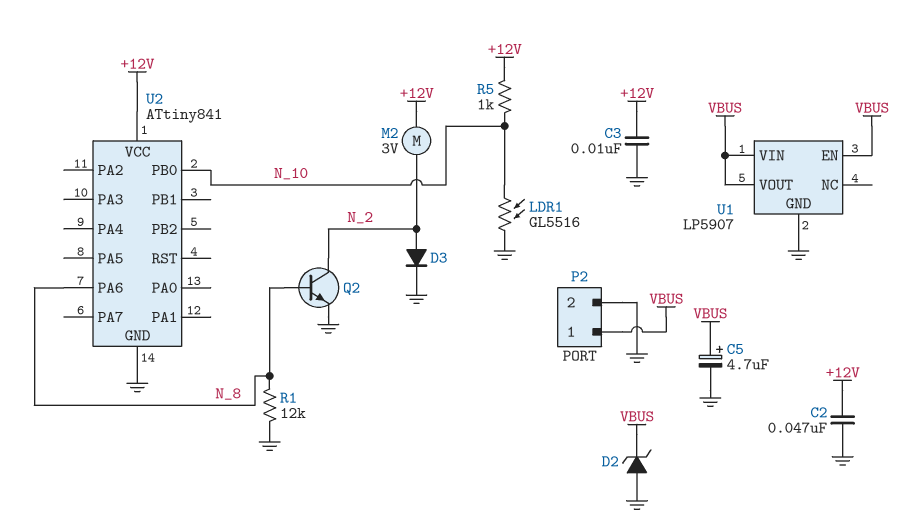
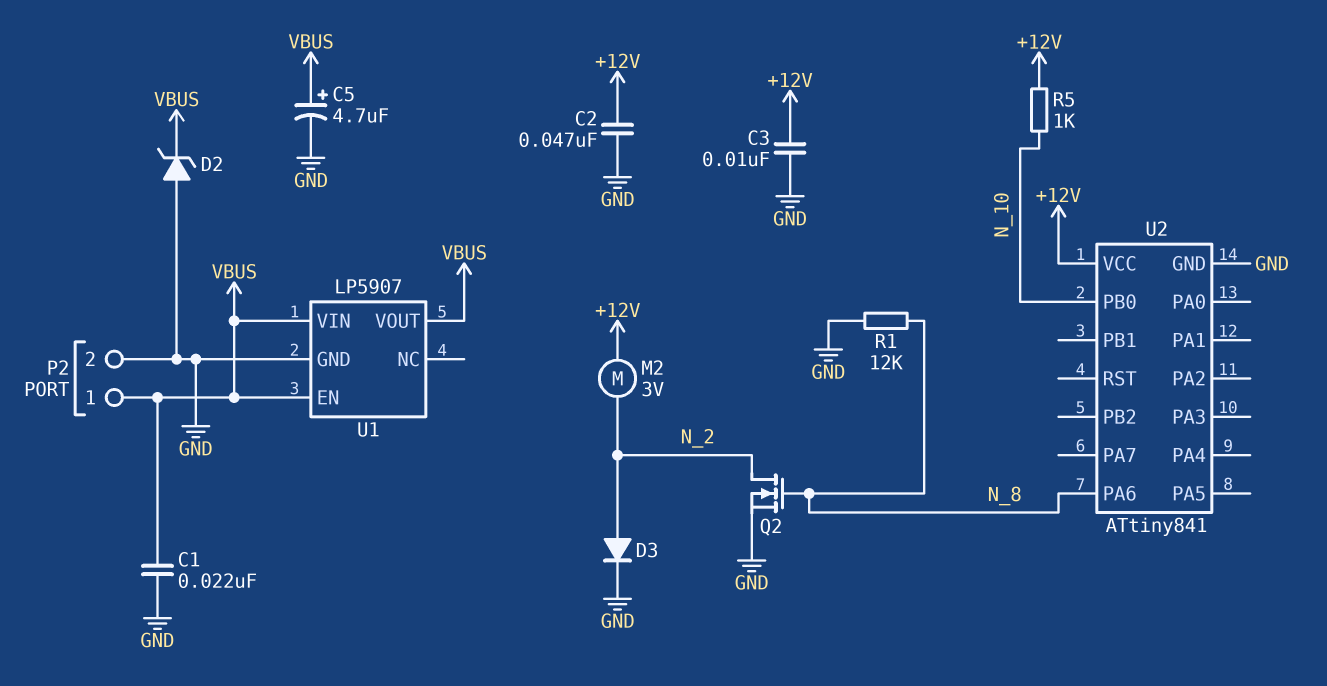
C1: none -> 22nF (GND, VBUS)
LDR1: GL5516 (GND, N_10) -> none
Q2: NPN (B N_8, C N_2, E GND) -> NMOS (G N_8, D N_2, S GND)

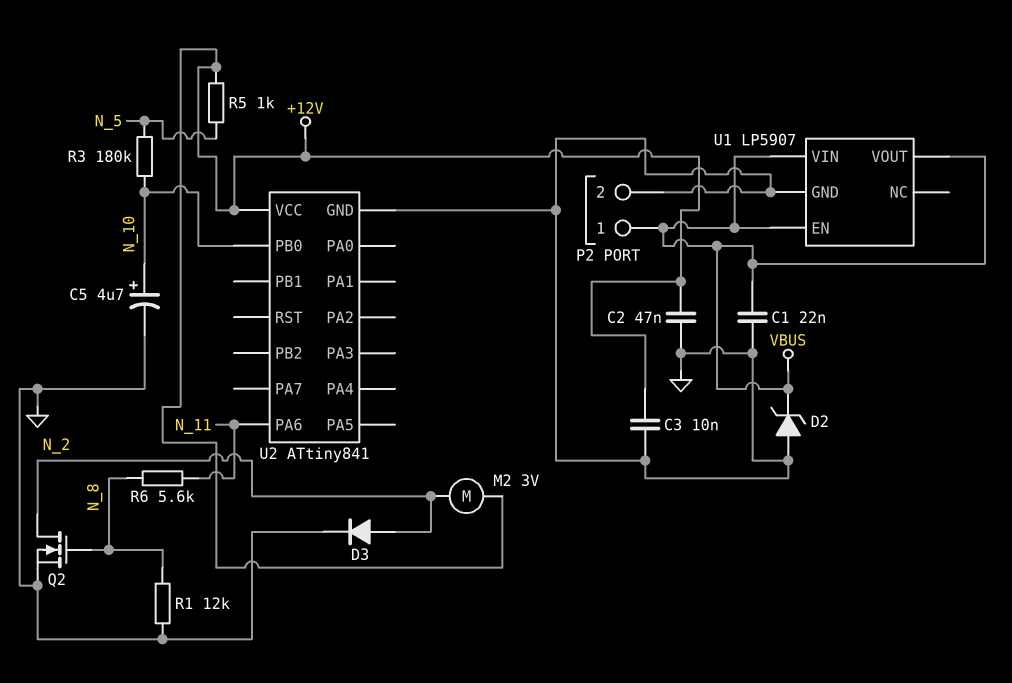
C5: 4.7uF (plus VBUS, minus GND) -> 4.7uF (plus N_10, minus GND)
R3: none -> 180k (N_5, N_10)
R5: 1k (+12V, N_10) -> 1k (+12V, N_5)
R6: none -> 5.6k (N_8, N_11)
U2 pin PA6: N_8 -> N_11

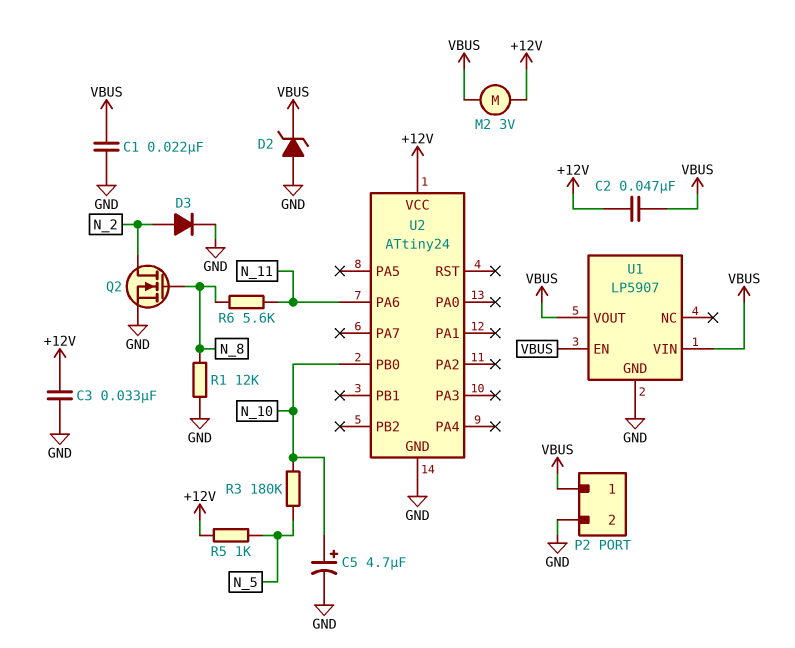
C2: 47nF (+12V, GND) -> 47nF (+12V, VBUS)
C3: 10nF (+12V, GND) -> 33nF (+12V, GND)
M2: motor 3V (+12V, N_2) -> motor 3V (+12V, VBUS)
U2: ATtiny841 -> ATtiny24

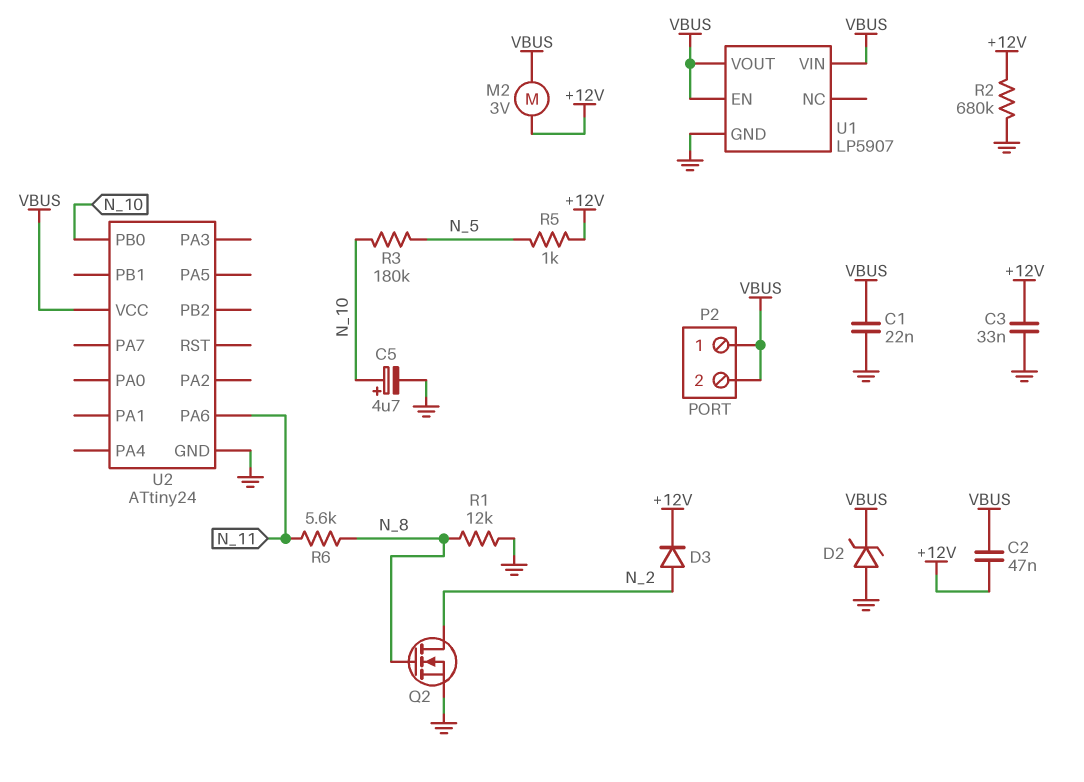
D3: diode (A N_2, K GND) -> diode (A N_2, K +12V)
P2 pin 2: GND -> VBUS
R2: none -> 680k (+12V, GND)
U2 pin VCC: +12V -> VBUS

